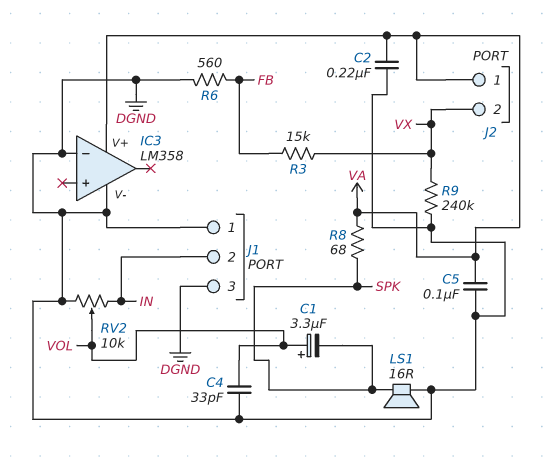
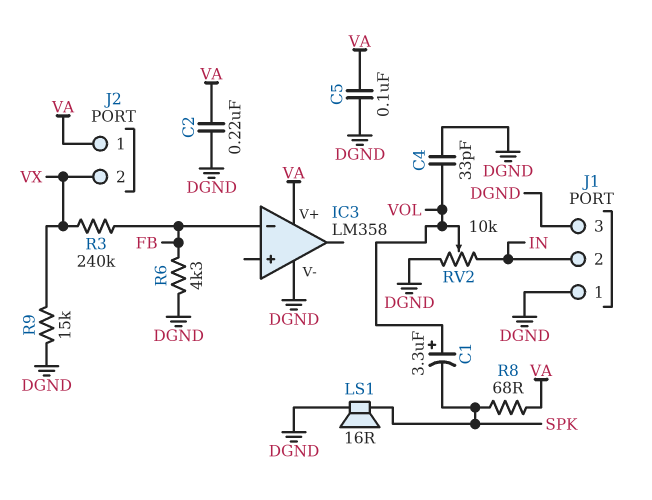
IC3 pin in-: DGND -> FB
R3: 15k (FB, VX) -> 240k (FB, VX)
R6: 560 (DGND, FB) -> 4.3k (DGND, FB)
R9: 240k (DGND, VX) -> 15k (DGND, VX)

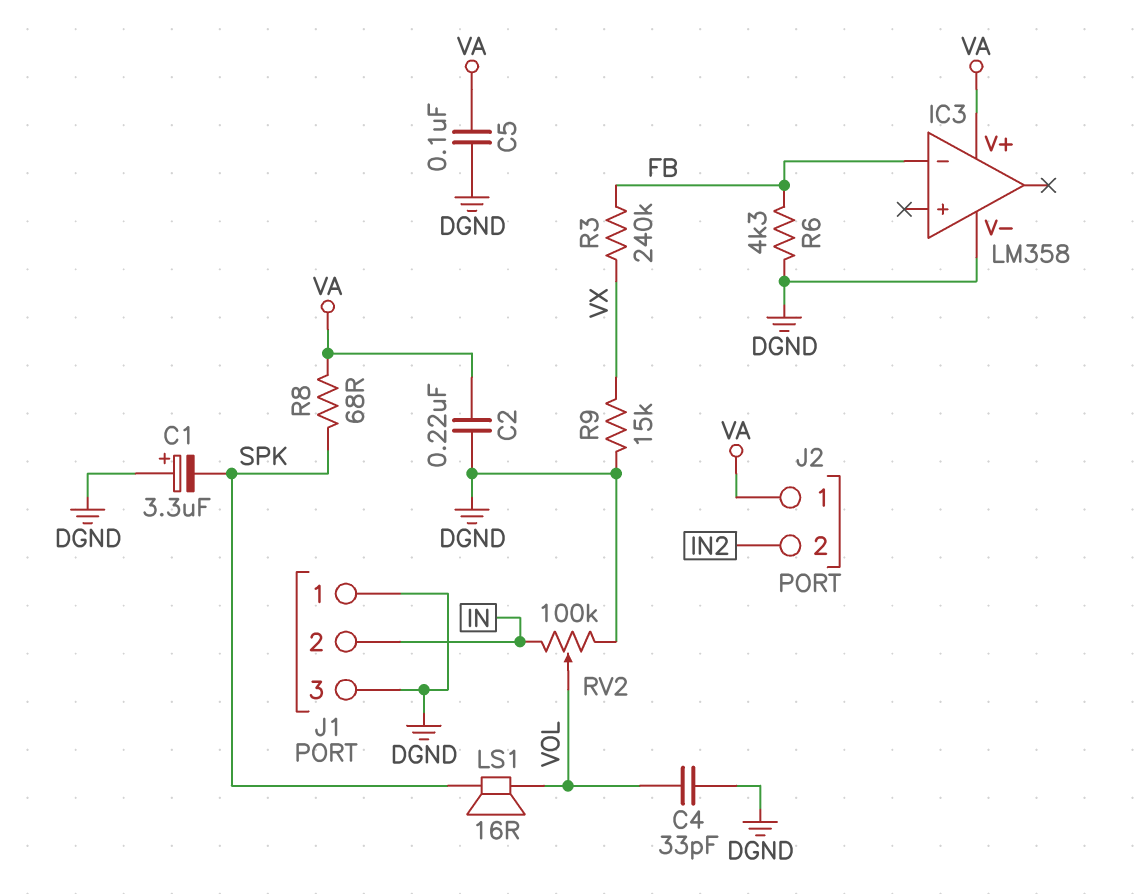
C1: 3.3uF (plus VOL, minus SPK) -> 3.3uF (plus DGND, minus SPK)
J2 pin 2: VX -> IN2
LS1: speaker 16R (DGND, SPK) -> speaker 16R (SPK, VOL)
RV2: 10k (DGND, IN, wiper VOL) -> 100k (DGND, IN, wiper VOL)

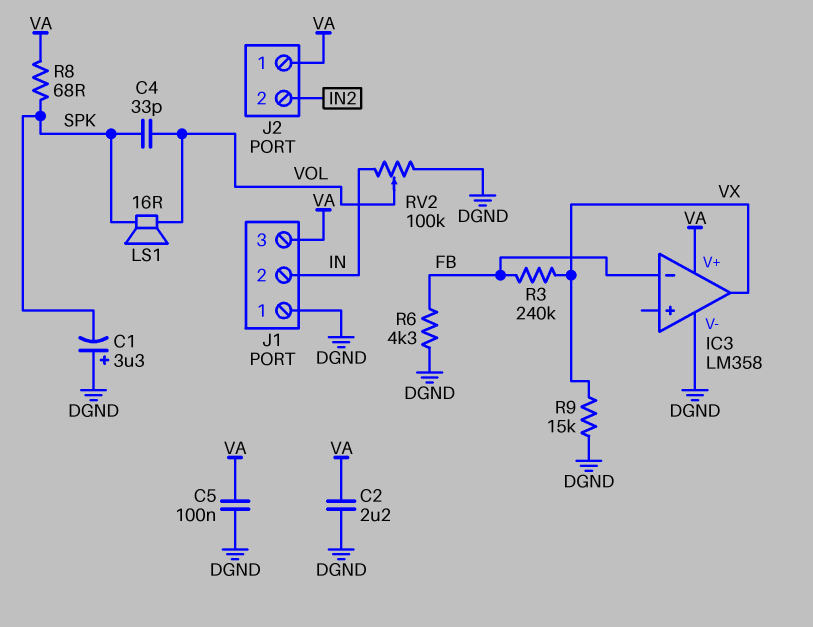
C2: 220nF (DGND, VA) -> 2.2uF (DGND, VA)
C4: 33pF (DGND, VOL) -> 33pF (SPK, VOL)
IC3 pin out: none -> VX
J1 pin 3: DGND -> VA

